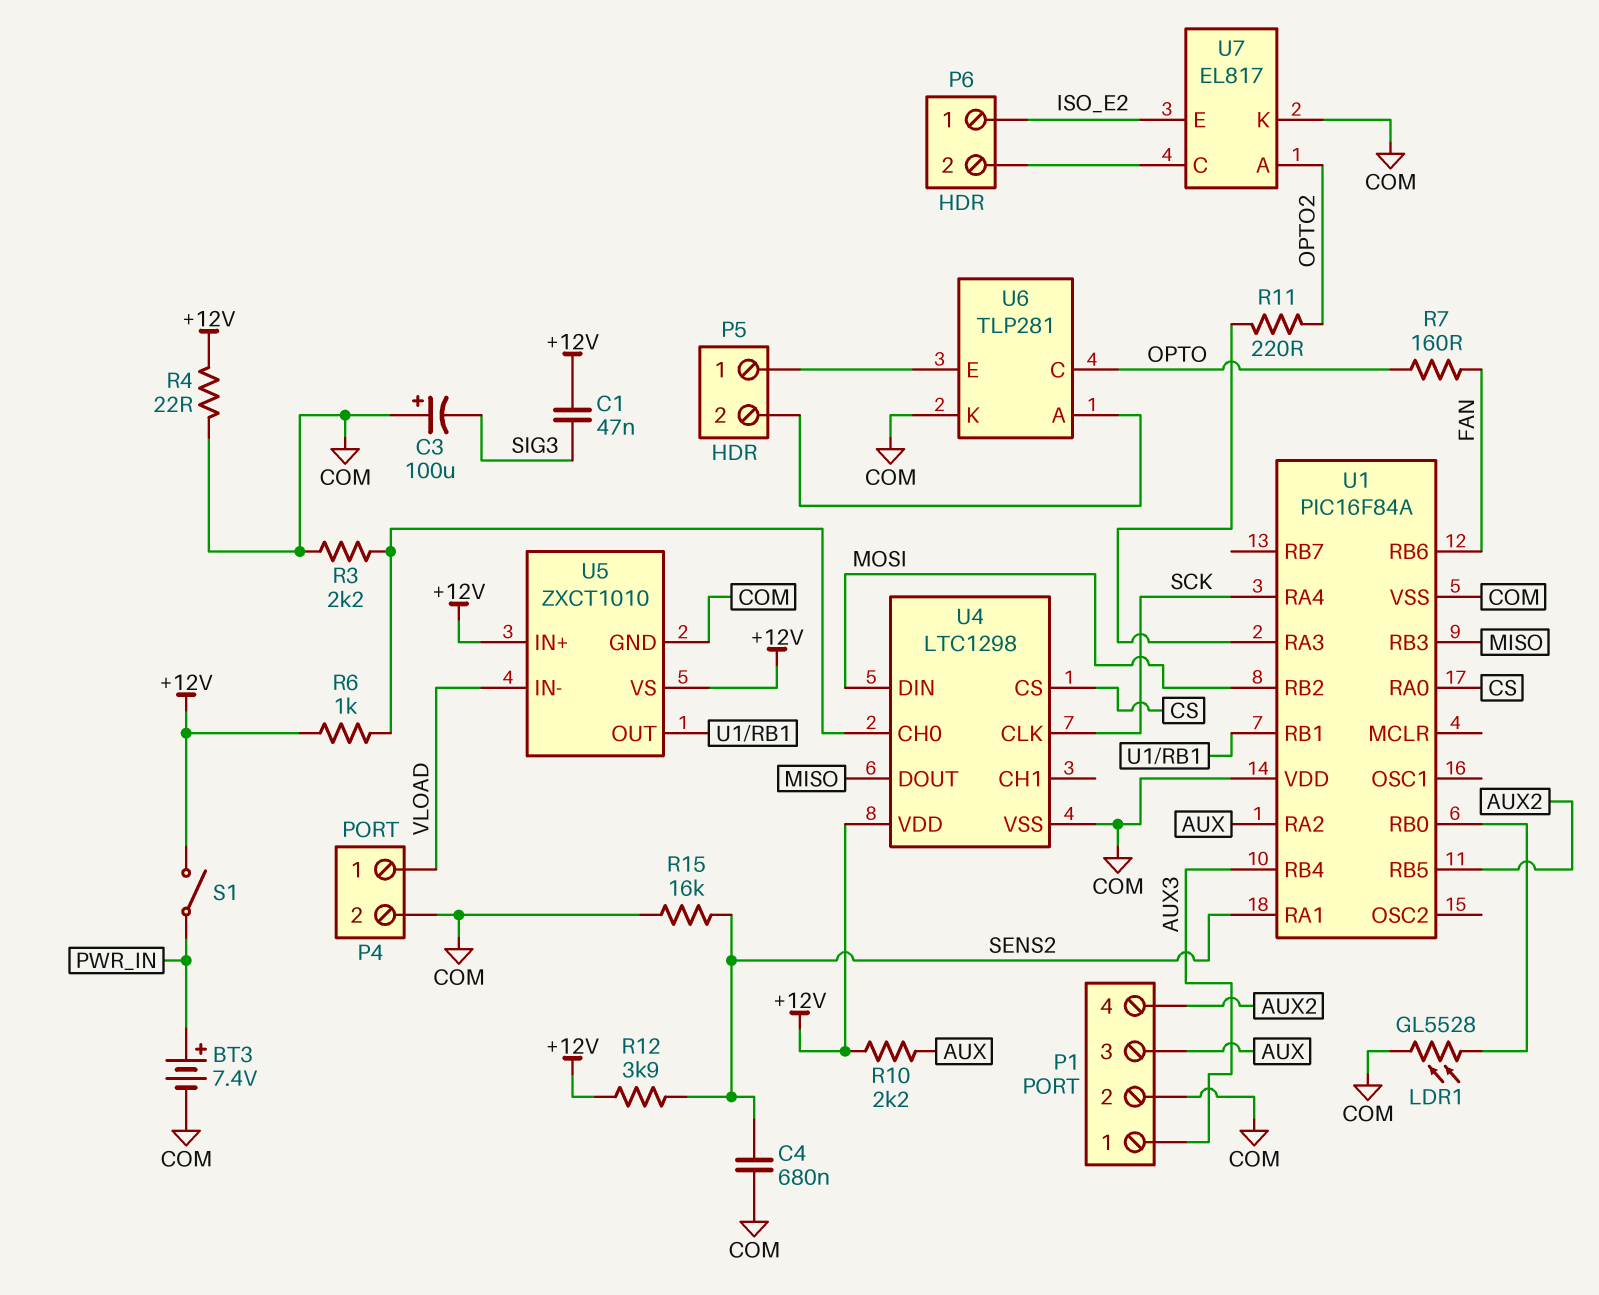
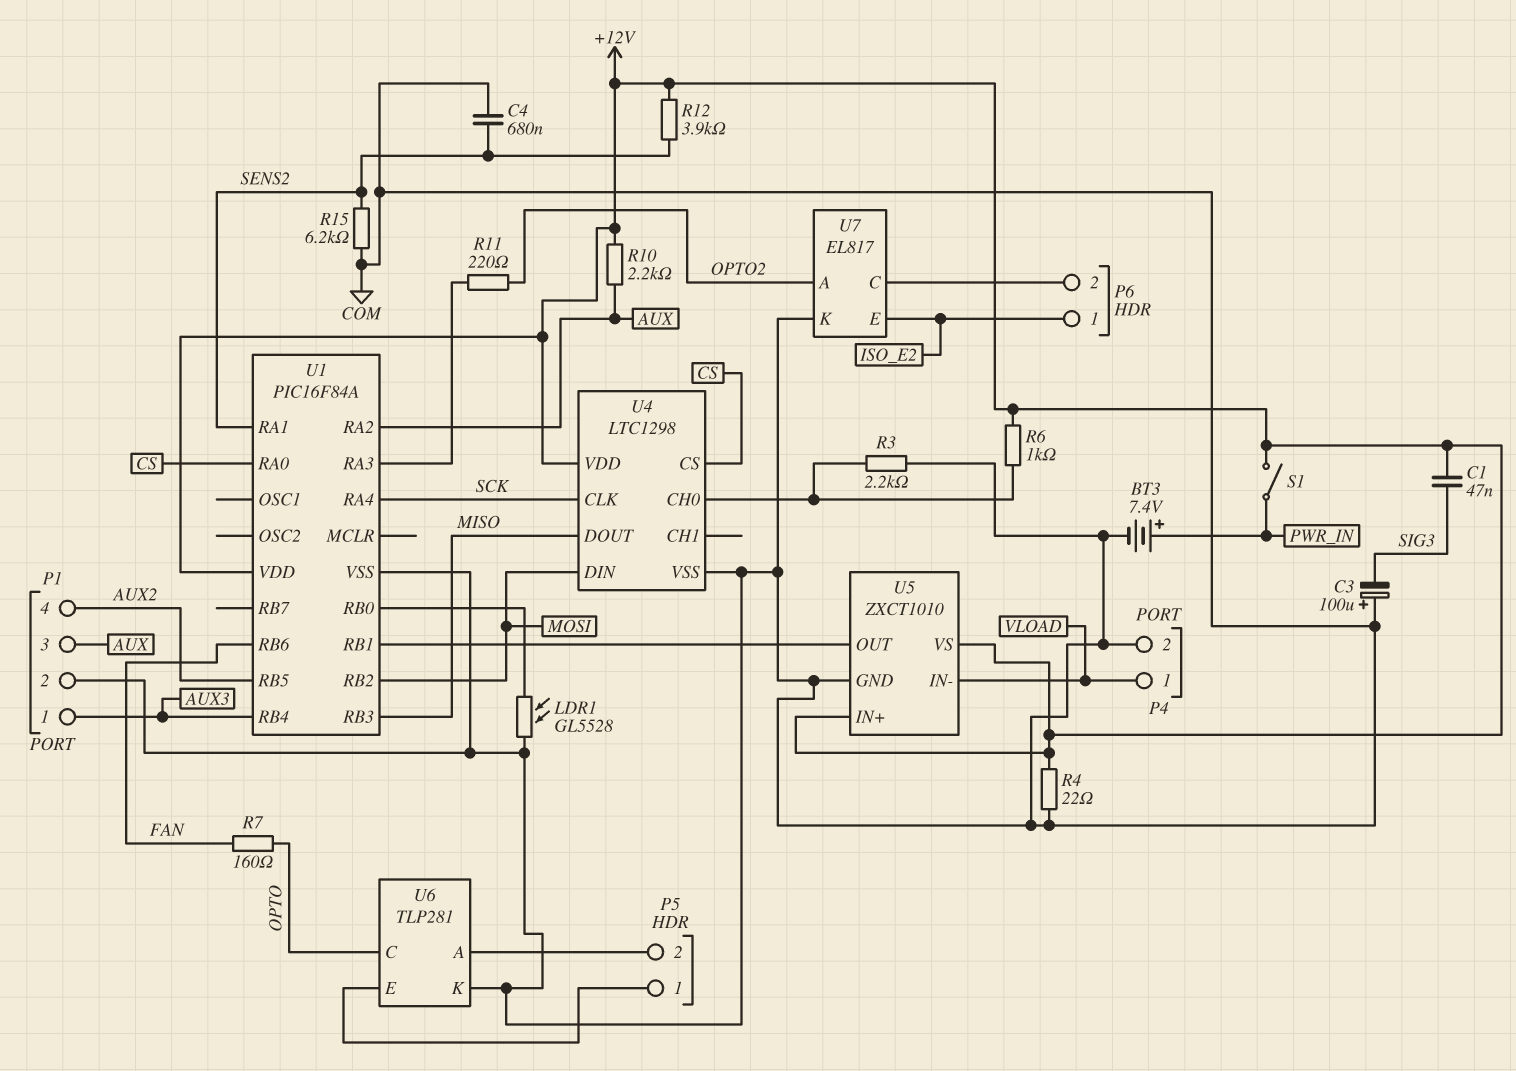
R15: 16k (COM, SENS2) -> 6.2k (COM, SENS2)
U1 pin VDD: COM -> +12V

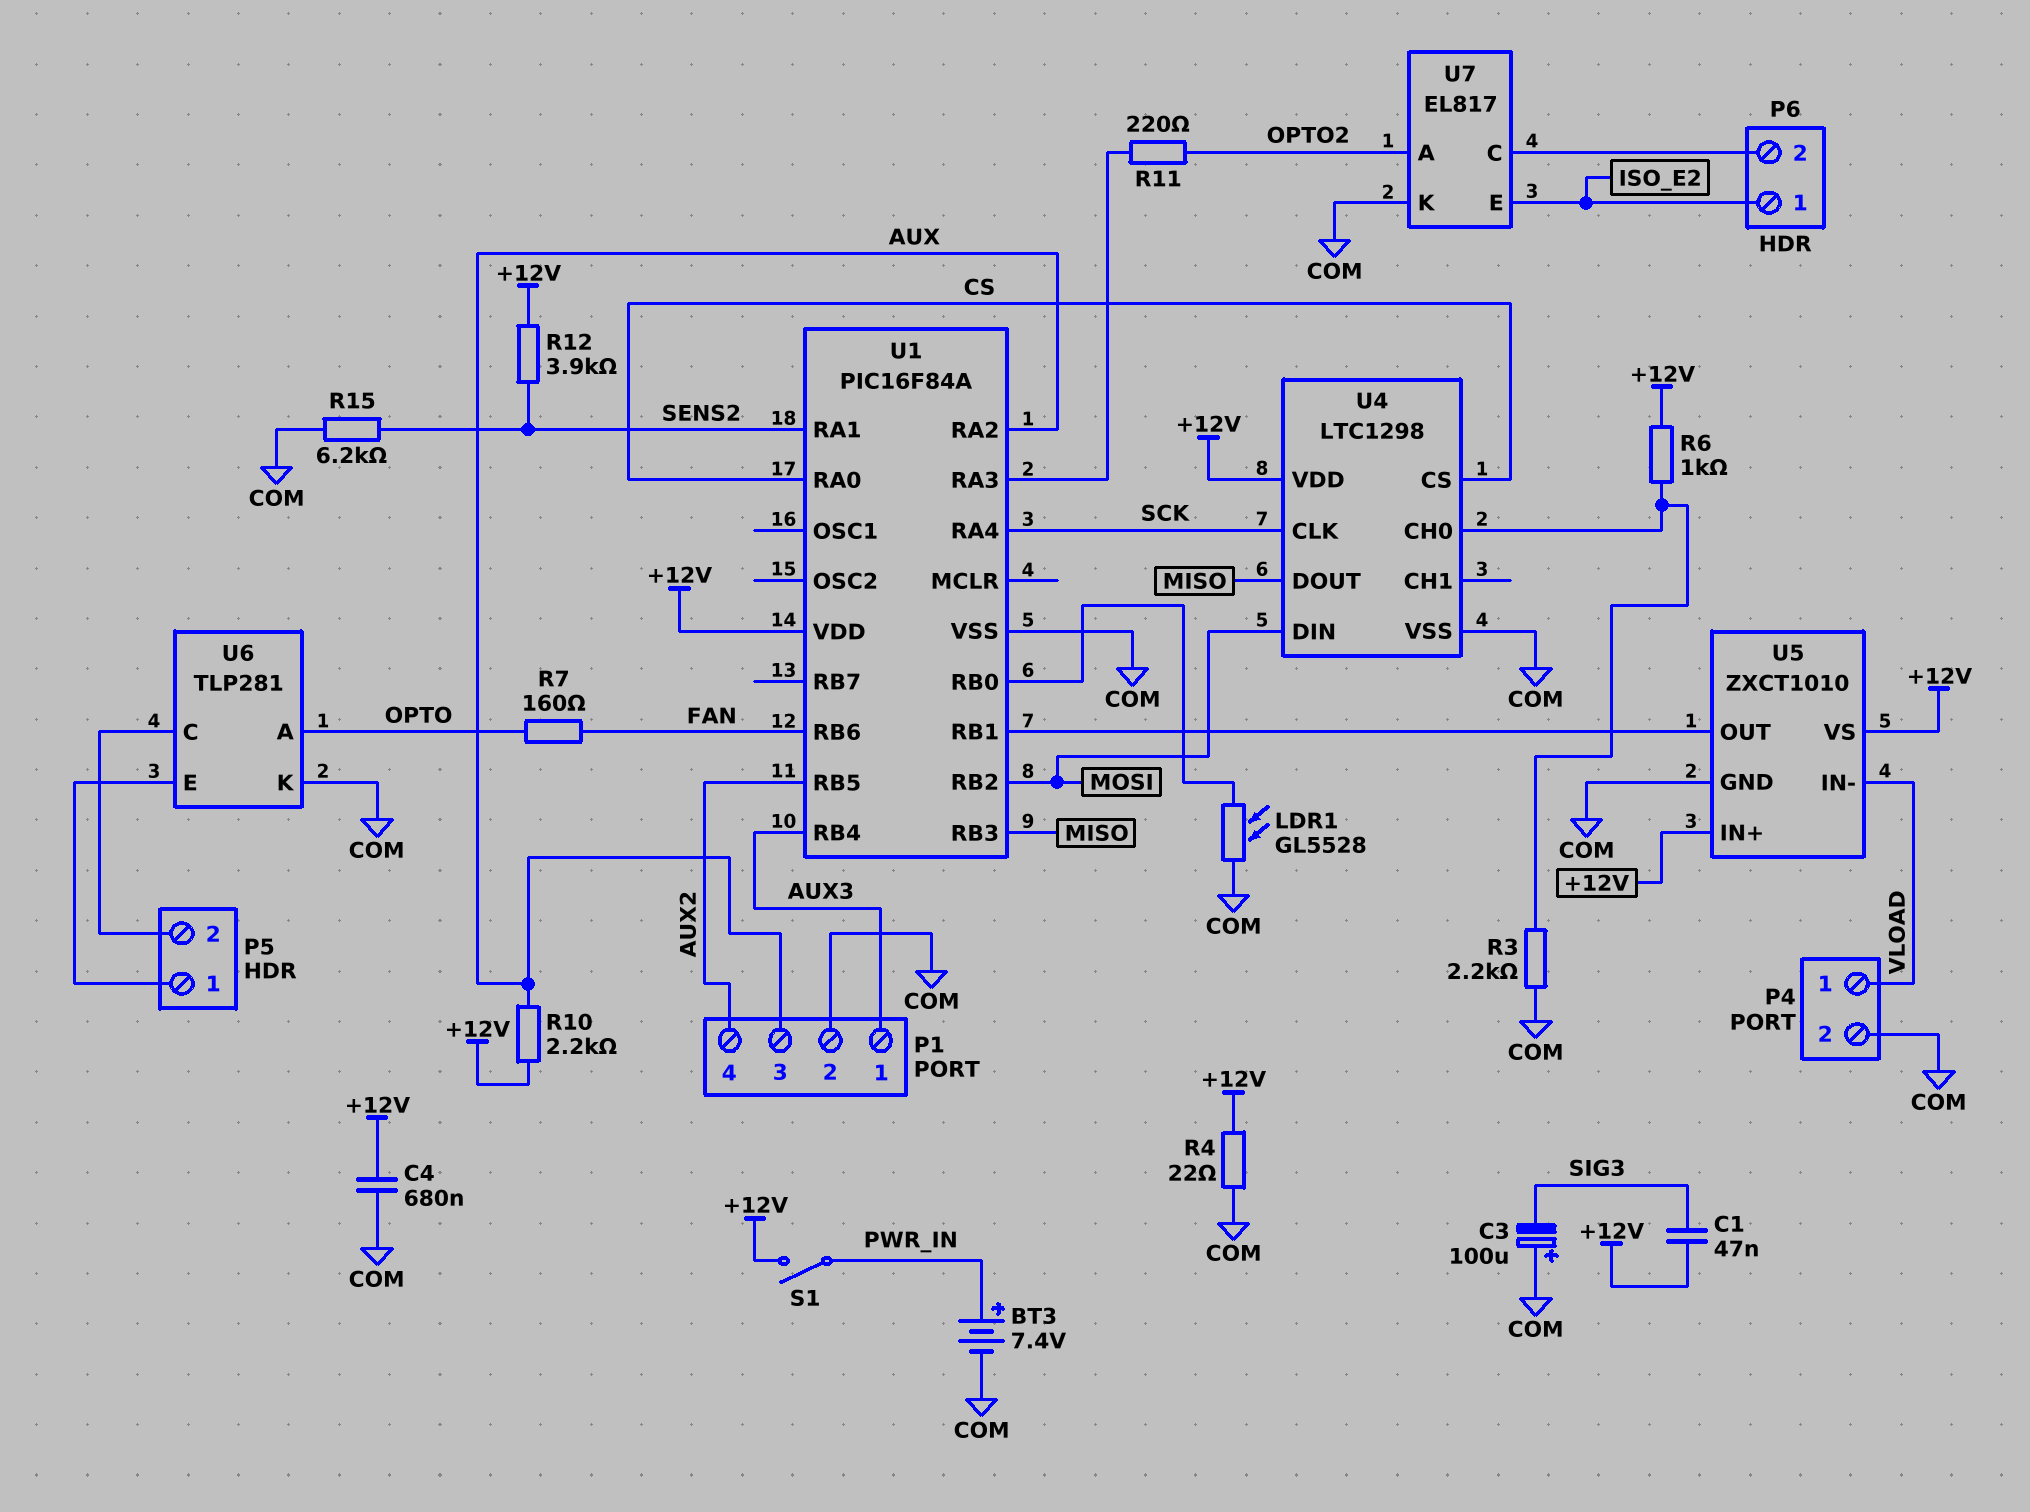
C4: 680nF (COM, SENS2) -> 680nF (+12V, COM)
U6 pin A: P5/2 -> OPTO
U6 pin C: OPTO -> P5/2

